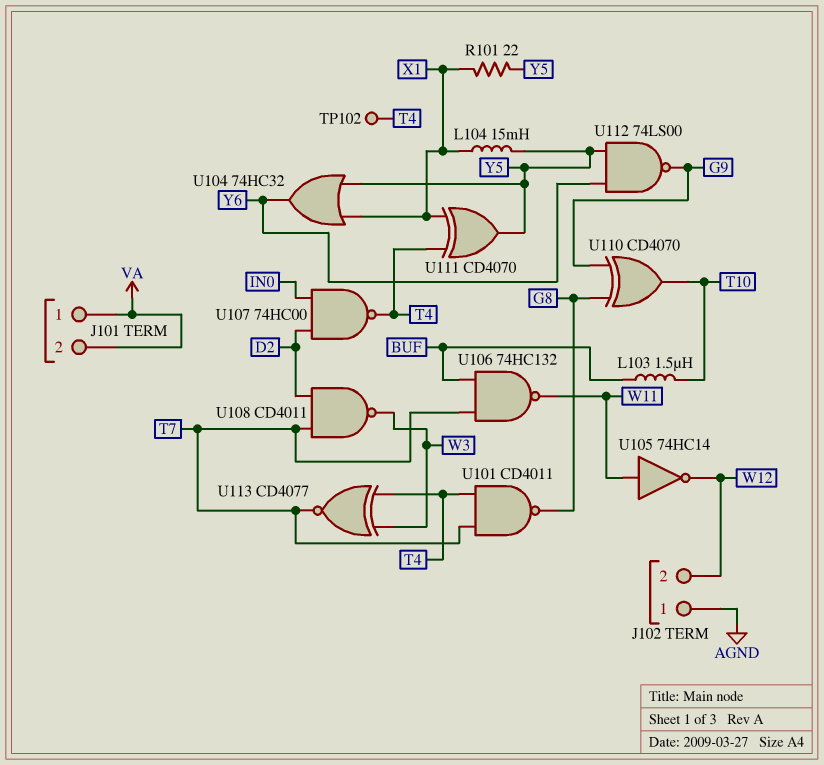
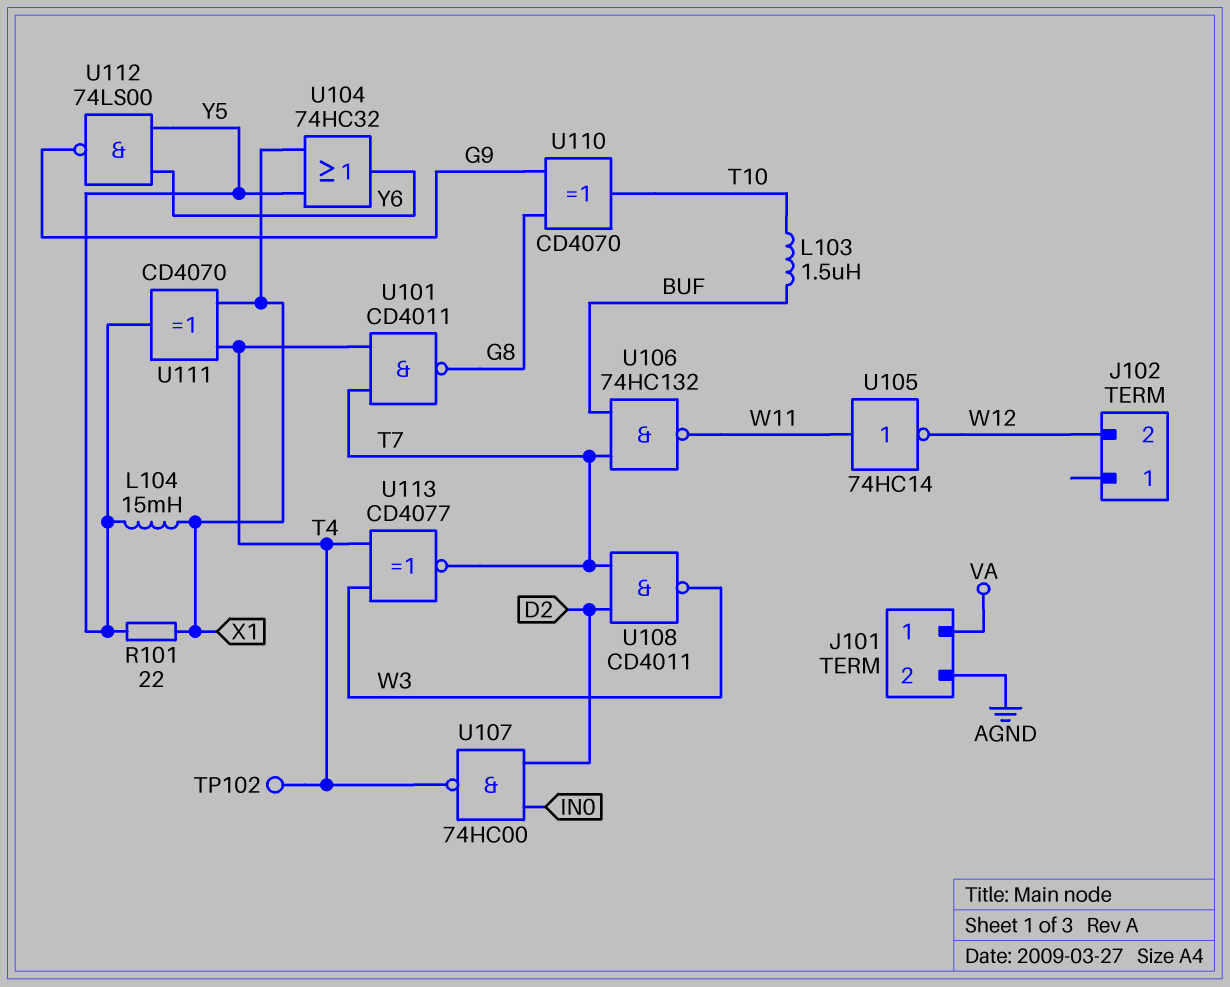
J101 pin 2: VA -> AGND
J102 pin 1: AGND -> none

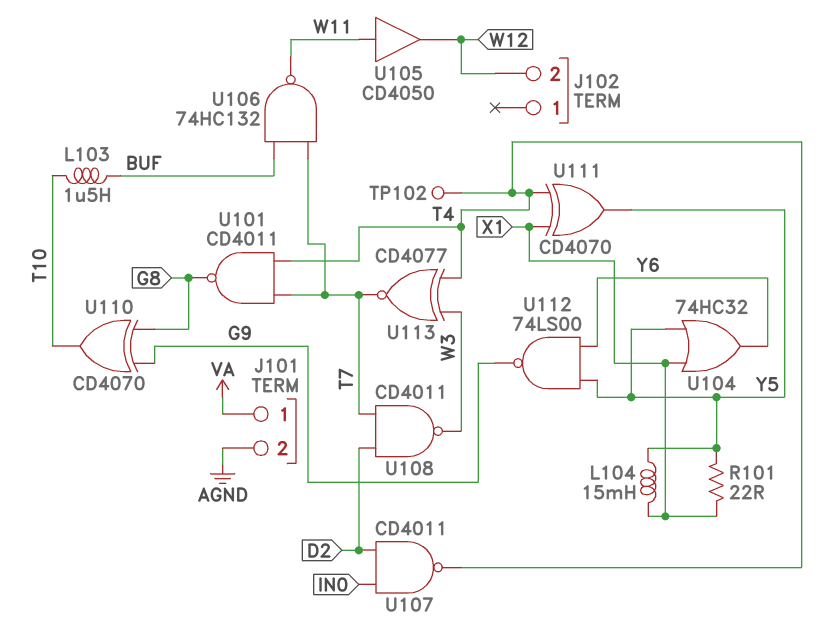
U105: NOT 74HC14 (in W11, out W12) -> buffer CD4050 (in W11, out W12)
U107: NAND 74HC00 (in D2, in IN0, out T4) -> NAND CD4011 (in D2, in IN0, out T4)

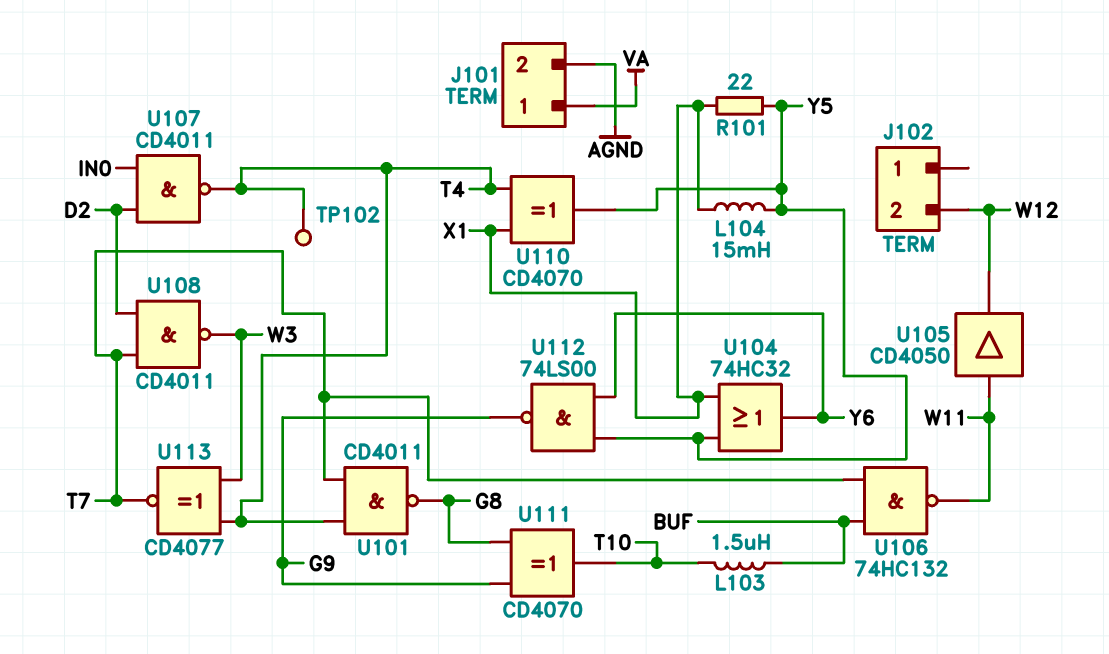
U110: XOR CD4070 (in G8, in G9, out T10) -> XOR CD4070 (in T4, in X1, out Y5)
U111: XOR CD4070 (in T4, in X1, out Y5) -> XOR CD4070 (in G8, in G9, out T10)

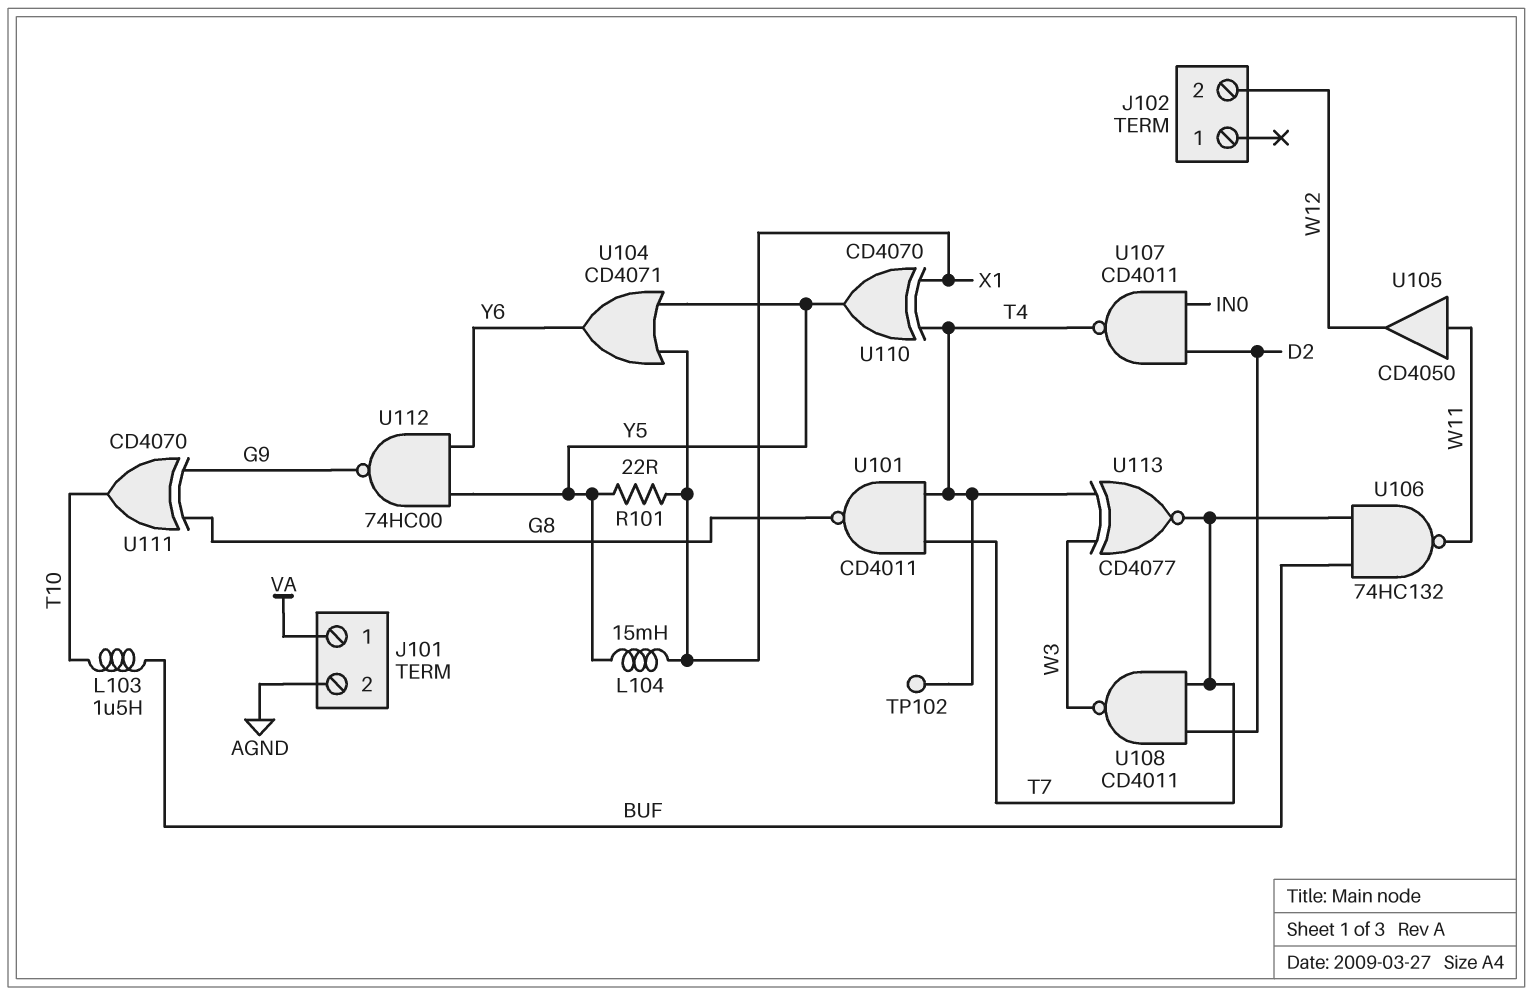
U104: OR 74HC32 (in X1, in Y5, out Y6) -> OR CD4071 (in X1, in Y5, out Y6)
U112: NAND 74LS00 (in Y5, in Y6, out G9) -> NAND 74HC00 (in Y5, in Y6, out G9)

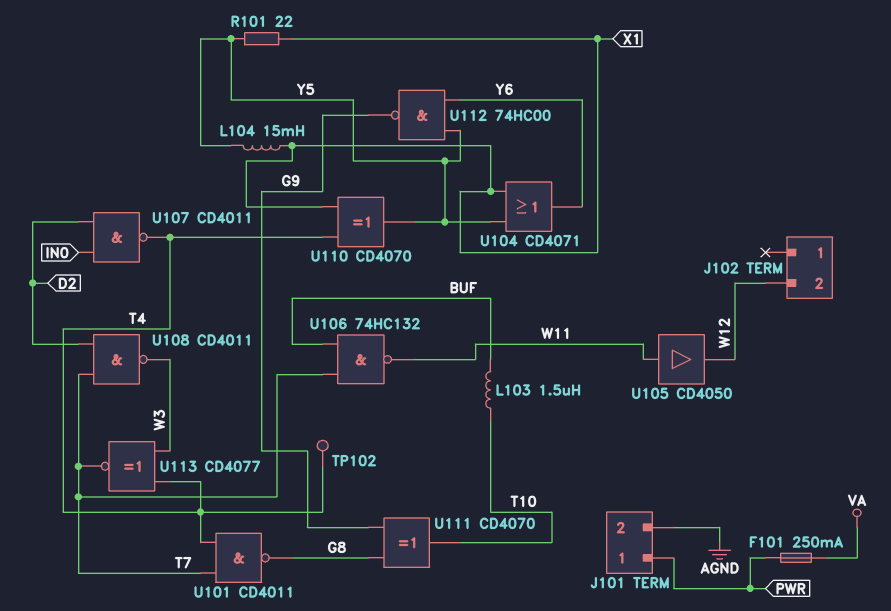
F101: none -> 250mA (PWR, VA)
J101 pin 1: VA -> PWR

